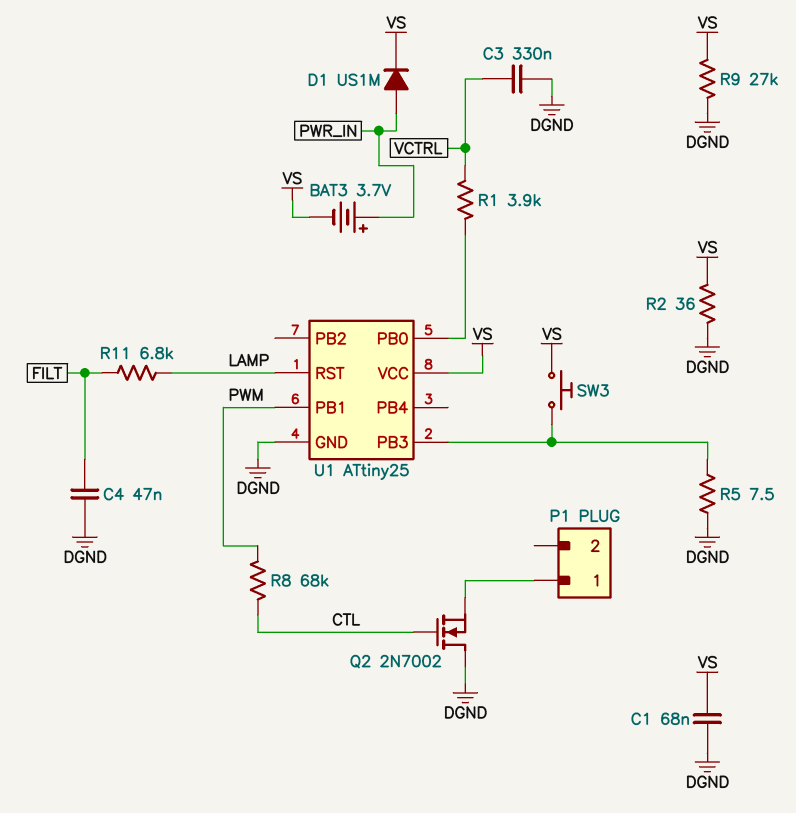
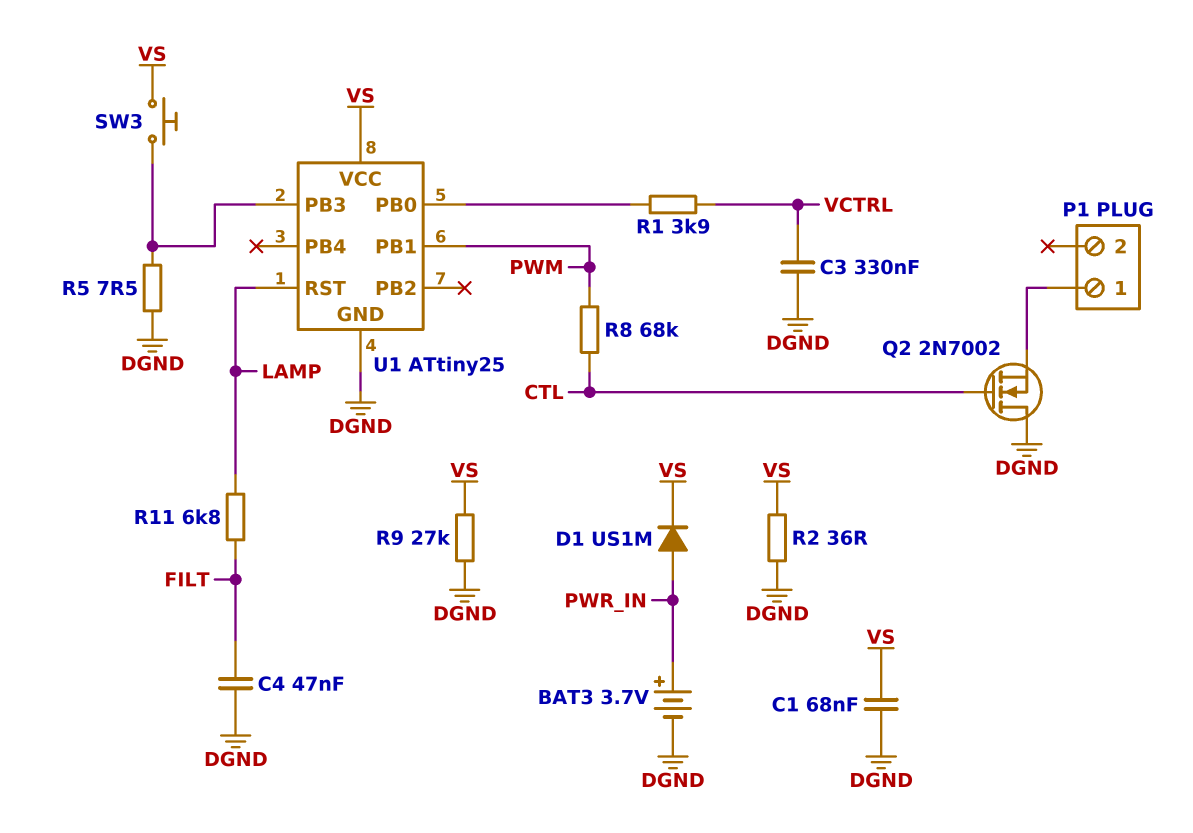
BAT3: 3.7V (plus PWR_IN, minus VS) -> 3.7V (plus PWR_IN, minus DGND)

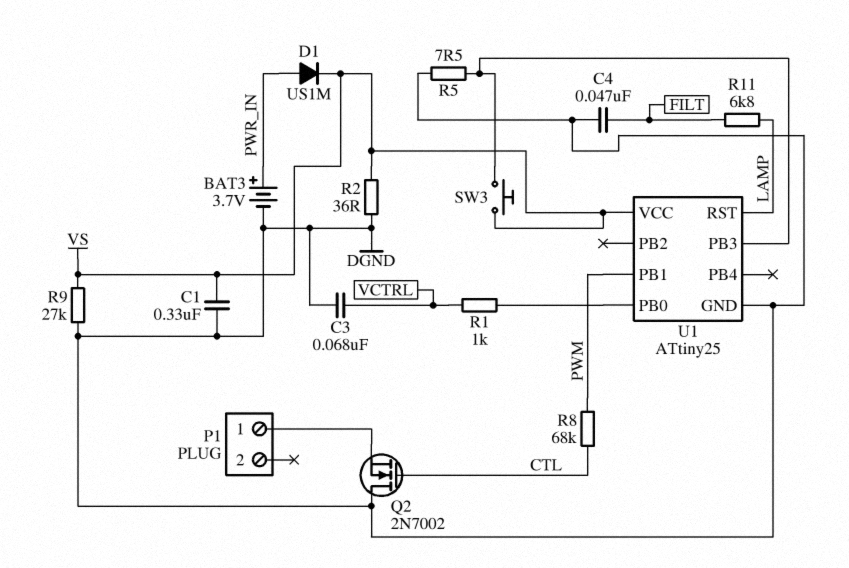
C1: 68nF (DGND, VS) -> 330nF (DGND, VS)
C3: 330nF (DGND, VCTRL) -> 68nF (DGND, VCTRL)
R1: 3.9k (U1/PB0, VCTRL) -> 1k (U1/PB0, VCTRL)

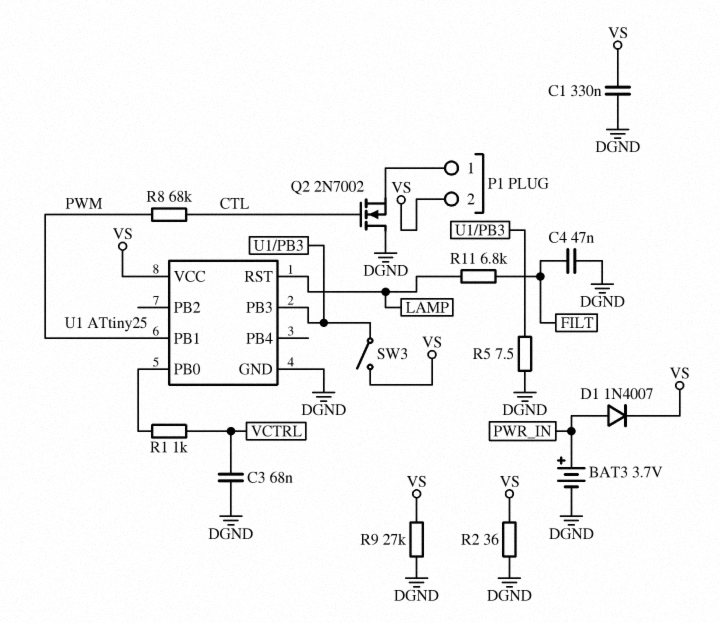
D1: diode US1M (A PWR_IN, K VS) -> diode 1N4007 (A PWR_IN, K VS)
P1 pin 2: none -> VS
SW3: button (U1/PB3, VS) -> switch (U1/PB3, VS)

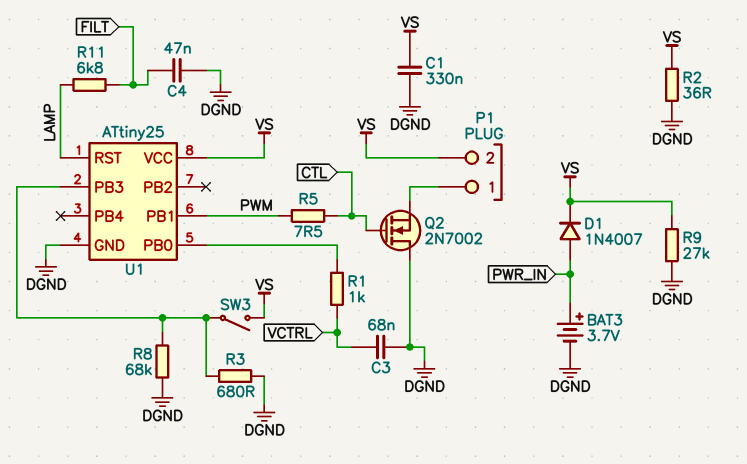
R3: none -> 680 (DGND, U1/PB3)
R5: 7.5 (DGND, U1/PB3) -> 7.5 (CTL, PWM)
R8: 68k (CTL, PWM) -> 68k (DGND, U1/PB3)

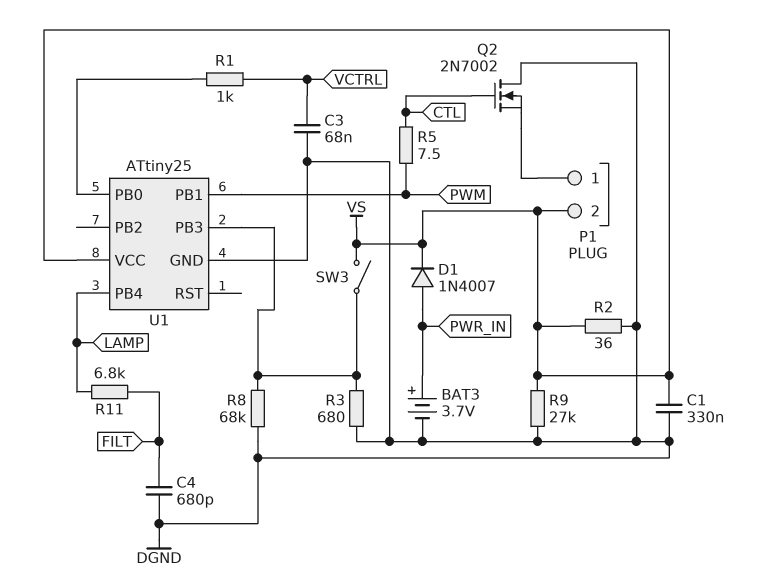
C4: 47nF (DGND, FILT) -> 680pF (DGND, FILT)
U1 pin PB4: none -> LAMP
U1 pin RST: LAMP -> none

